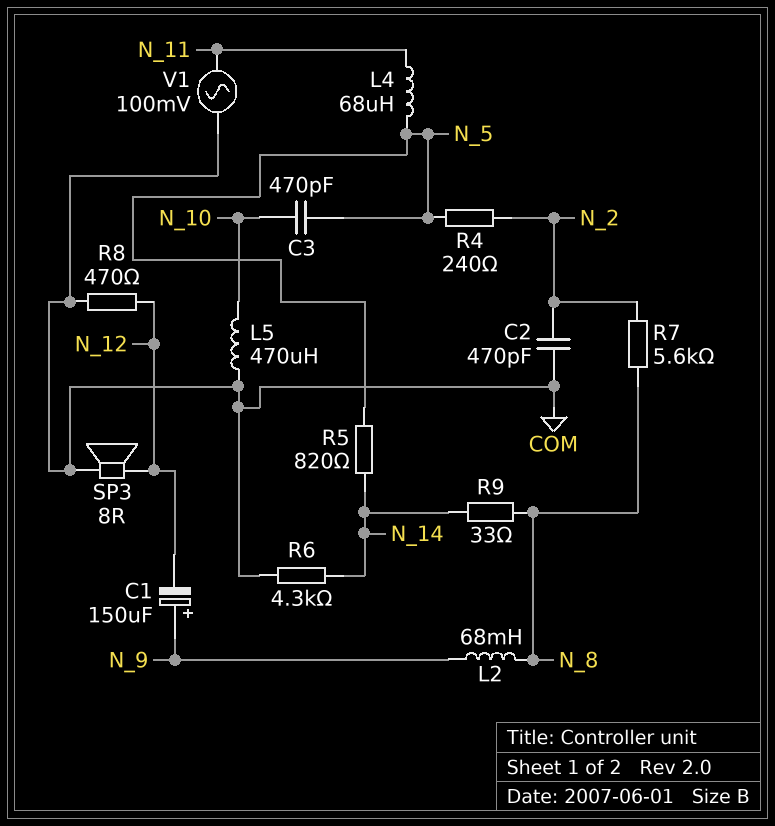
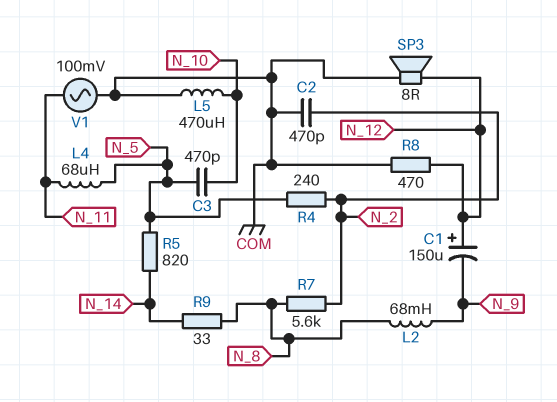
C1: 150uF (plus N_9, minus N_12) -> 150uF (plus N_12, minus N_9)
R6: 4.3k (COM, N_14) -> none

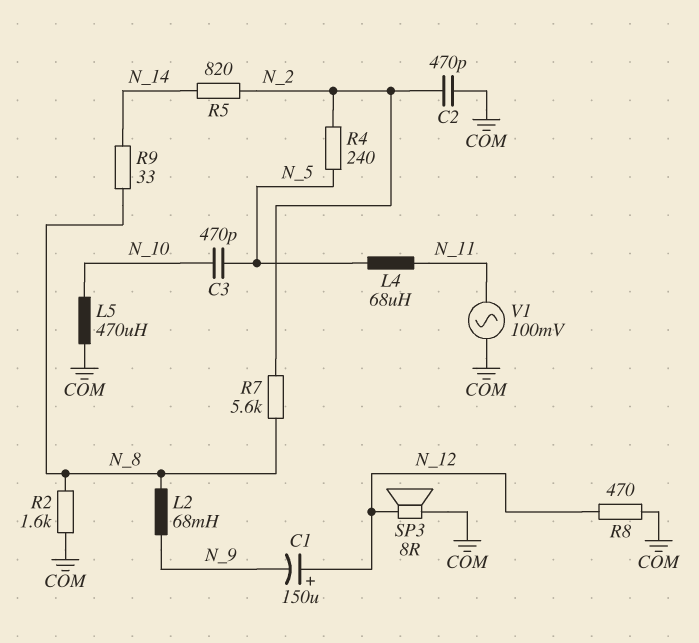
R2: none -> 1.6k (COM, N_8)
R5: 820 (N_5, N_14) -> 820 (N_2, N_14)

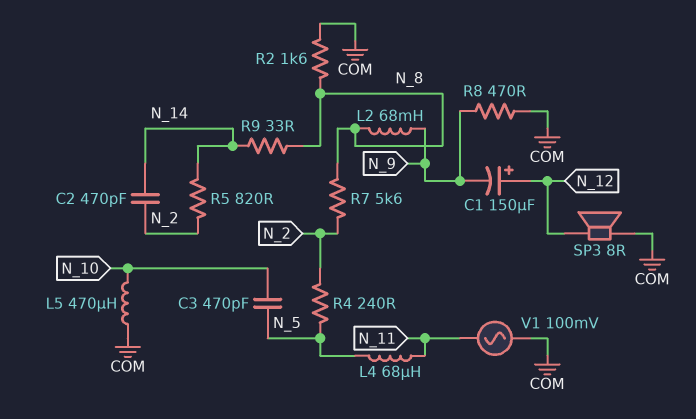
C2: 470pF (COM, N_2) -> 470pF (N_2, N_14)
R8: 470 (COM, N_12) -> 470 (COM, N_9)

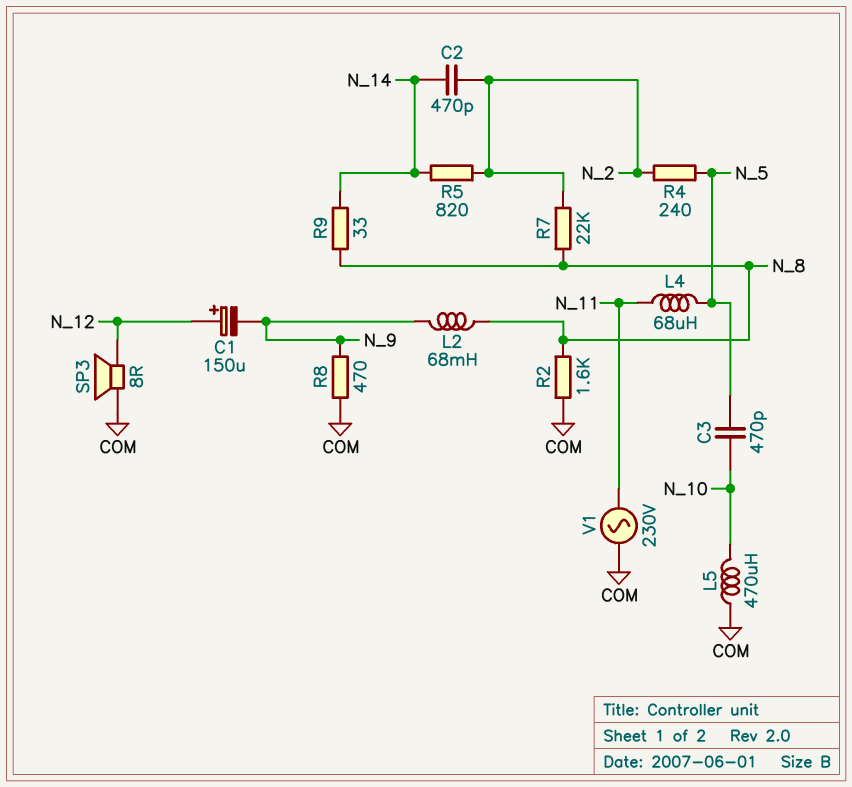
R7: 5.6k (N_2, N_8) -> 22k (N_2, N_8)
V1: AC 100mV (COM, N_11) -> AC 230V (COM, N_11)

